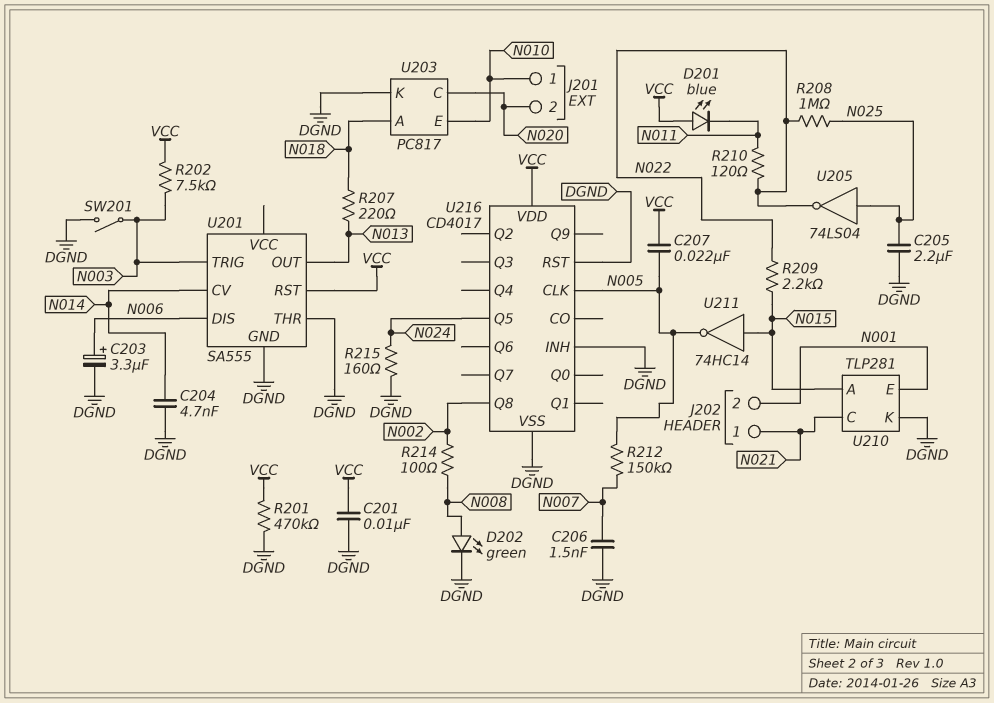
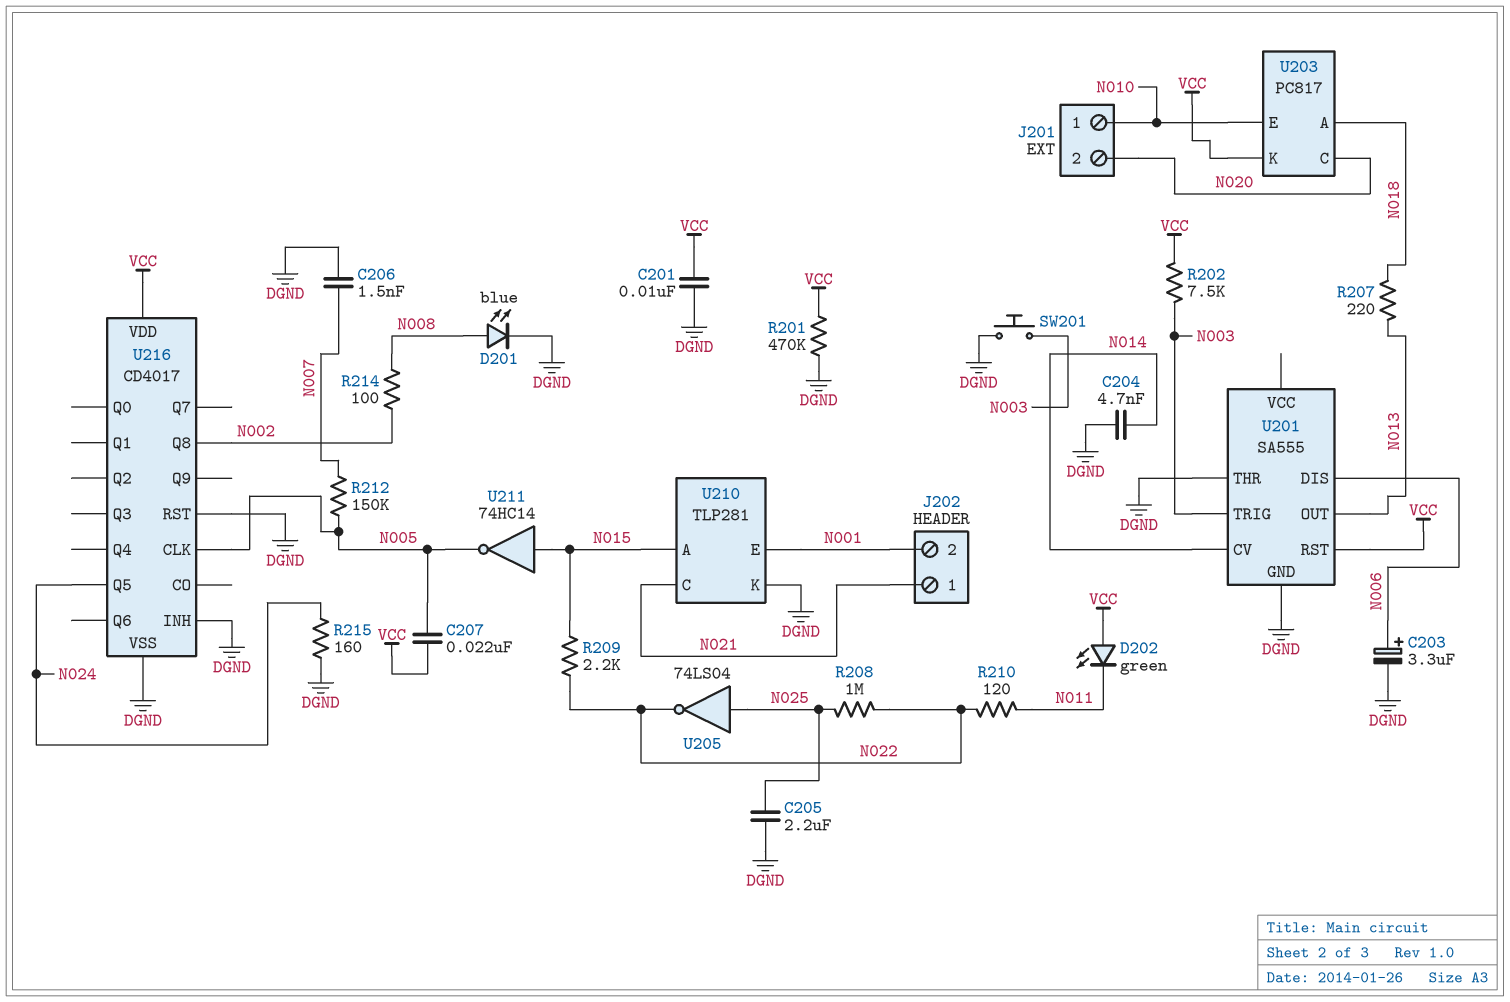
D201: LED blue (A VCC, K N011) -> LED blue (A N008, K DGND)
D202: LED green (A N008, K DGND) -> LED green (A VCC, K N011)
SW201: switch (DGND, N003) -> button (DGND, N003)
U203 pin K: DGND -> VCC

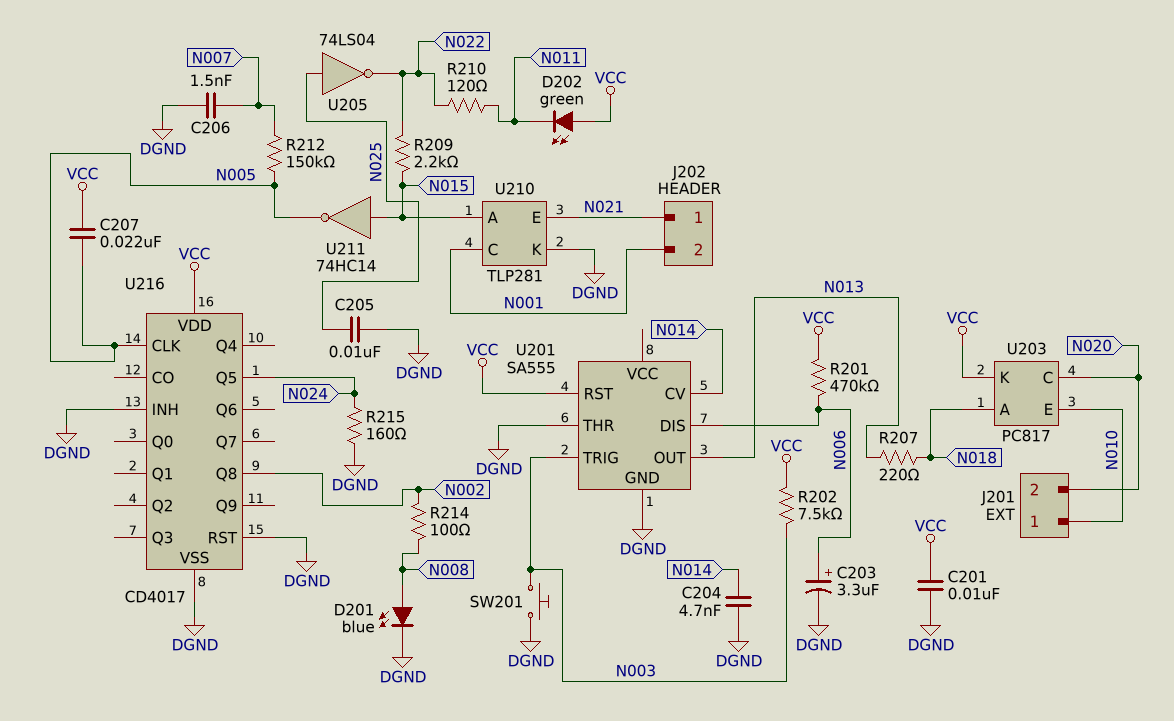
C205: 2.2uF (DGND, N025) -> 10nF (DGND, N025)
R201: 470k (DGND, VCC) -> 470k (N006, VCC)
R208: 1M (N022, N025) -> none
U210 pin C: N021 -> N001
U210 pin E: N001 -> N021

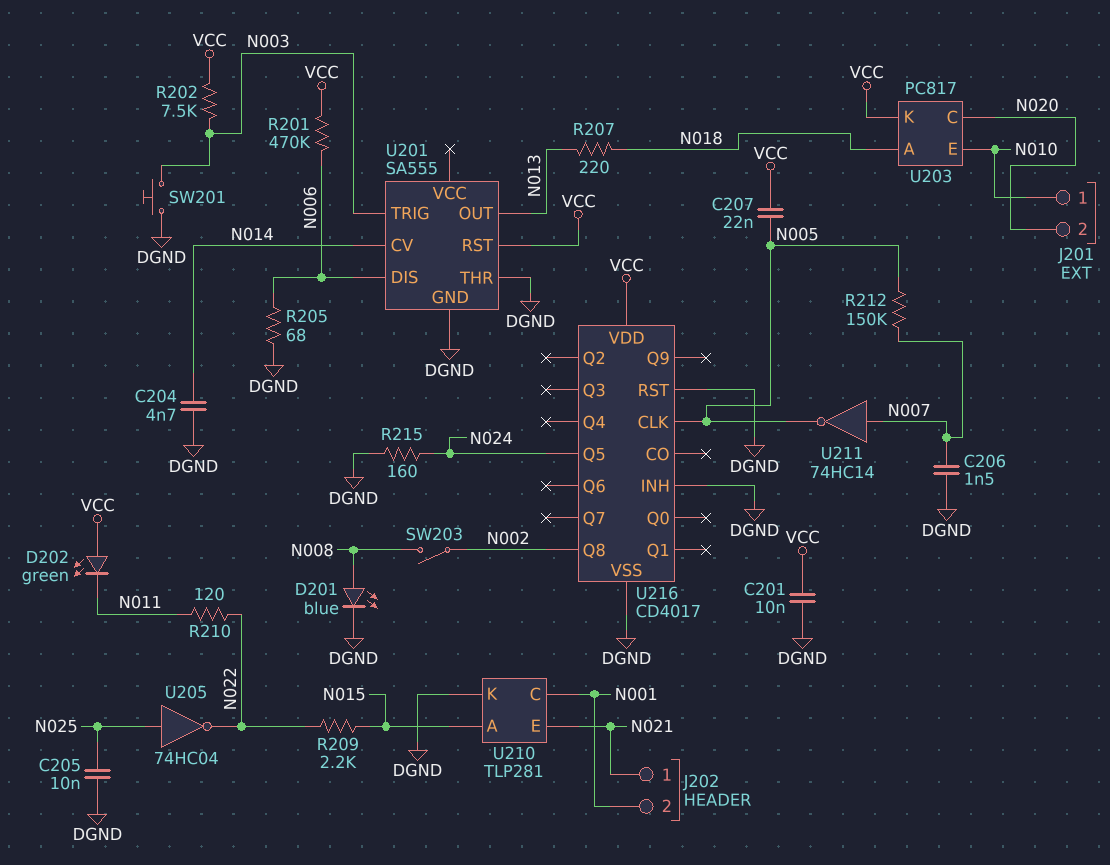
C203: 3.3uF (plus N006, minus DGND) -> none
R205: none -> 68 (DGND, N006)
R214: 100 (N002, N008) -> none
SW203: none -> switch (N002, N008)
U205: NOT 74LS04 (in N025, out N022) -> NOT 74HC04 (in N025, out N022)
U211: NOT 74HC14 (in N015, out N005) -> NOT 74HC14 (in N007, out N005)

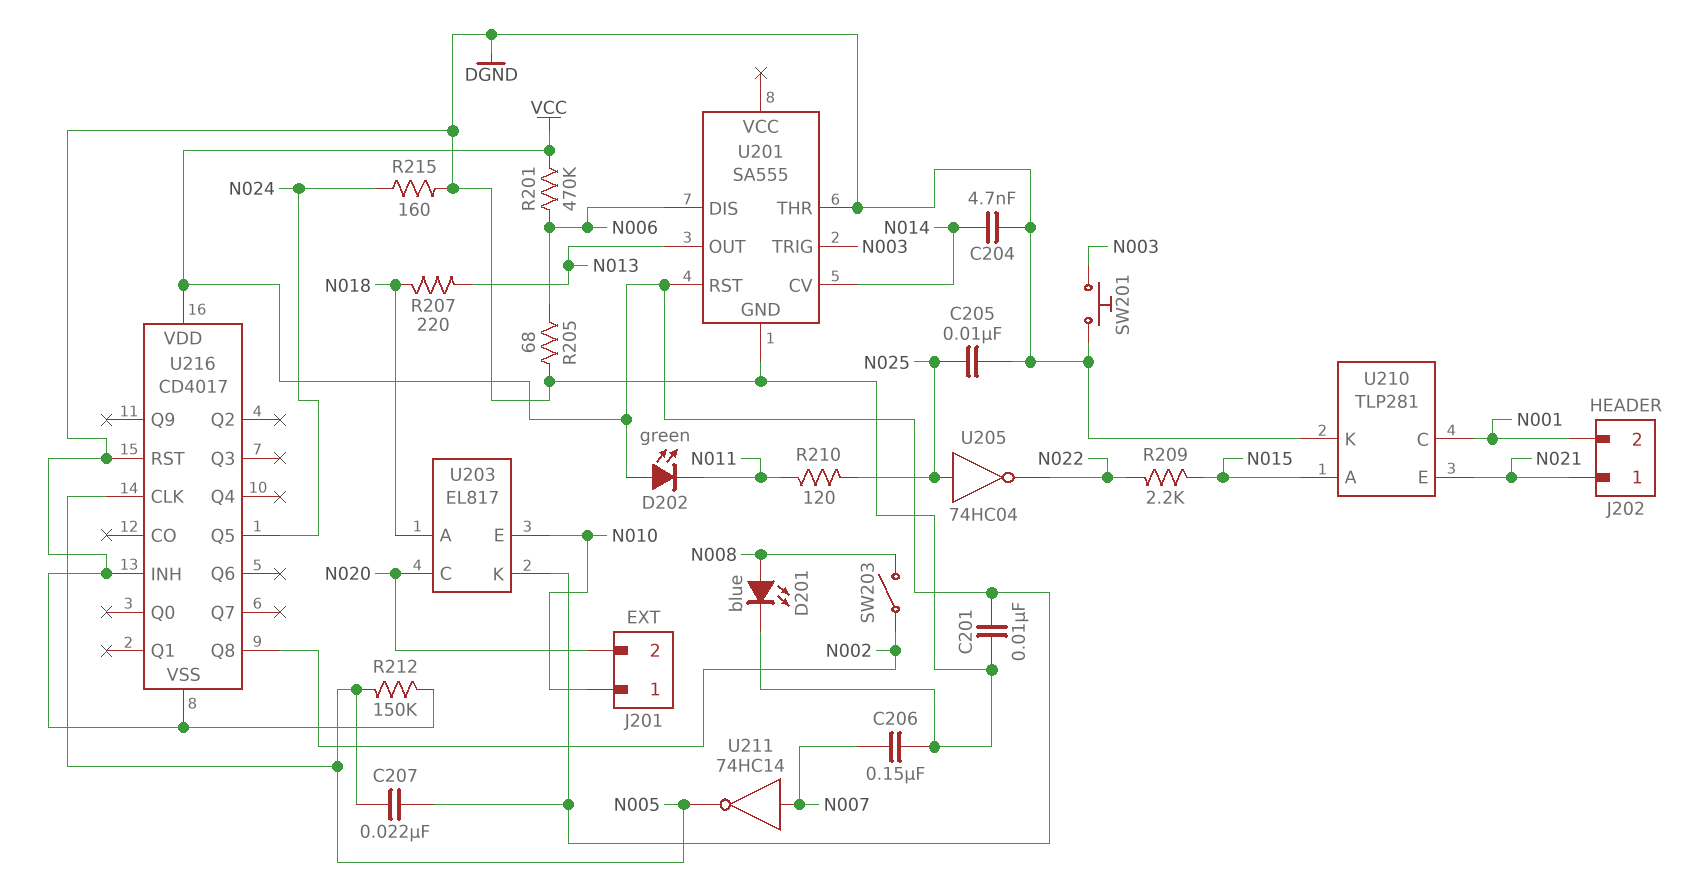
C206: 1.5nF (DGND, N007) -> 150nF (DGND, N007)
R202: 7.5k (N003, VCC) -> none
R210: 120 (N011, N022) -> 120 (N011, N025)
R212: 150k (N005, N007) -> 150k (DGND, N005)
U203: PC817 -> EL817

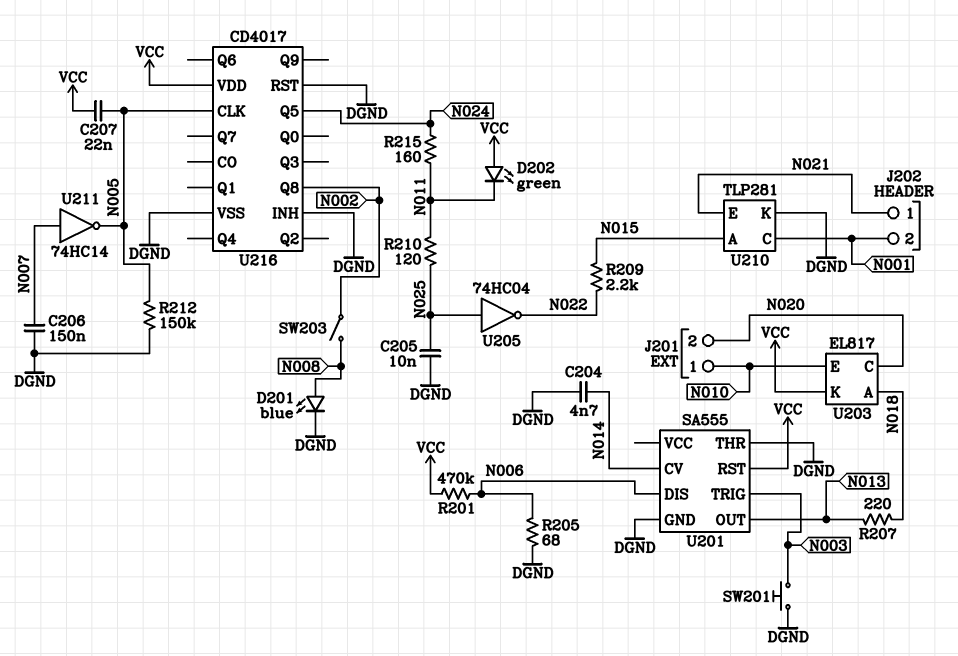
C201: 10nF (DGND, VCC) -> none
R215: 160 (DGND, N024) -> 160 (N011, N024)

